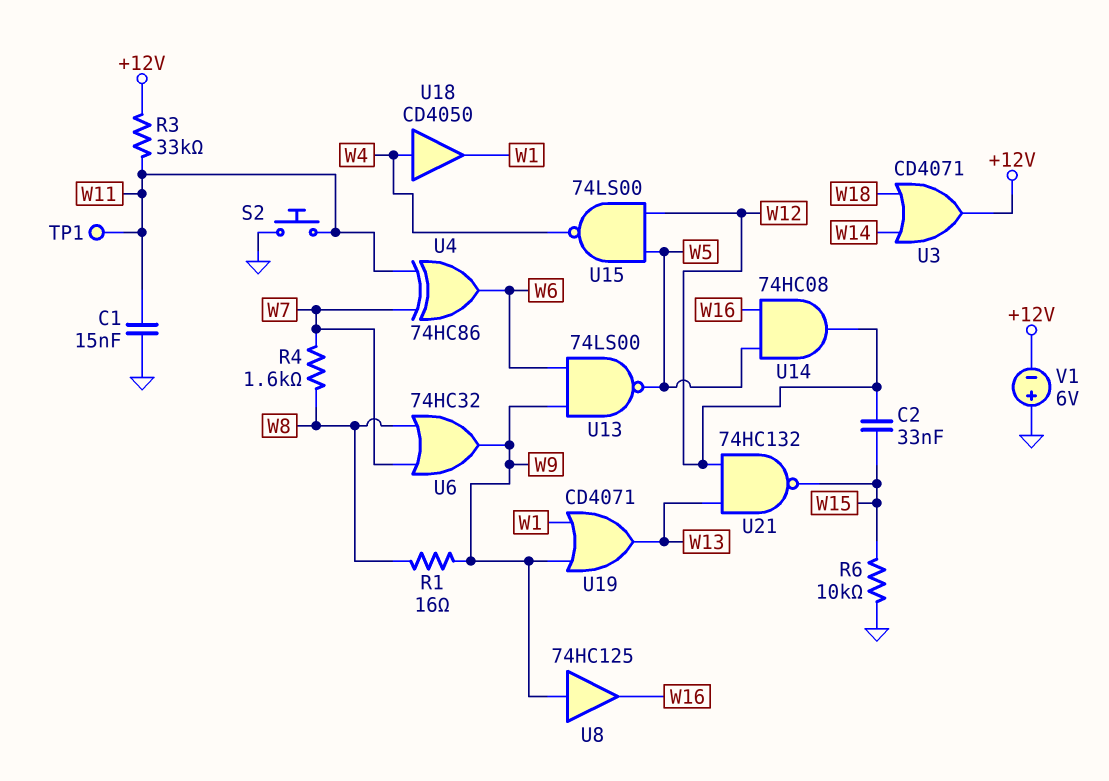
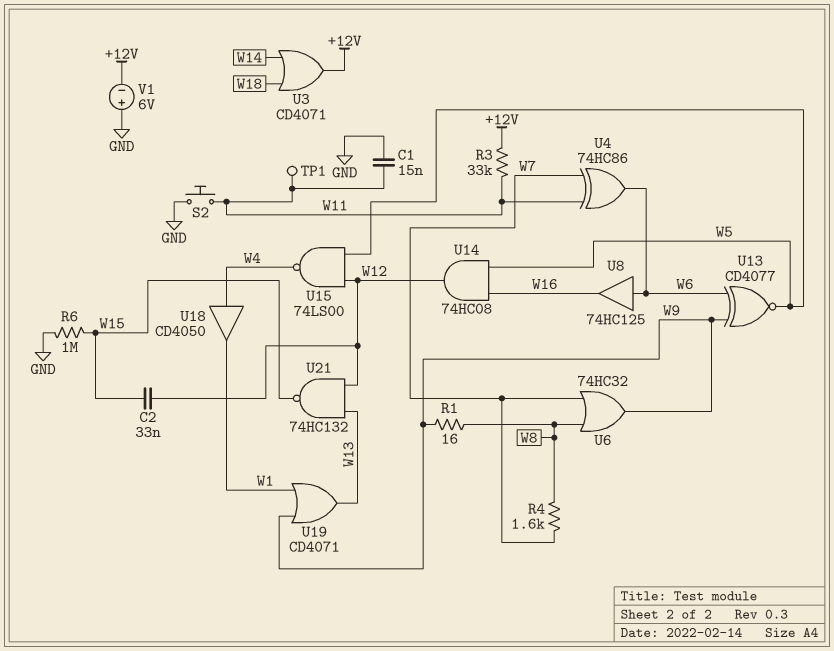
R6: 10k (GND, W15) -> 1M (GND, W15)
U8: buffer 74HC125 (in W9, out W16) -> buffer 74HC125 (in W6, out W16)
U13: NAND 74LS00 (in W6, in W9, out W5) -> XNOR CD4077 (in W6, in W9, out W5)

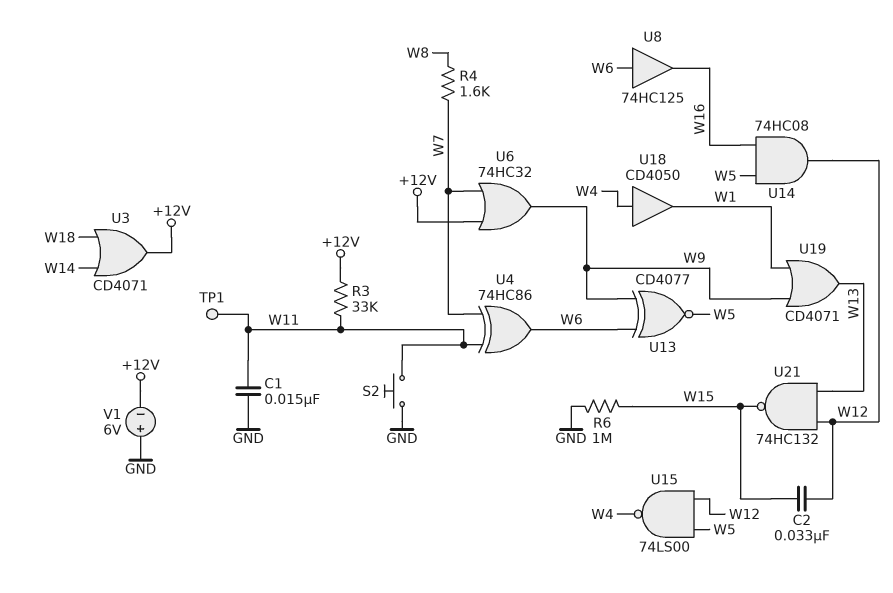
R1: 16 (W8, W9) -> none
U6: OR 74HC32 (in W7, in W8, out W9) -> OR 74HC32 (in +12V, in W7, out W9)

